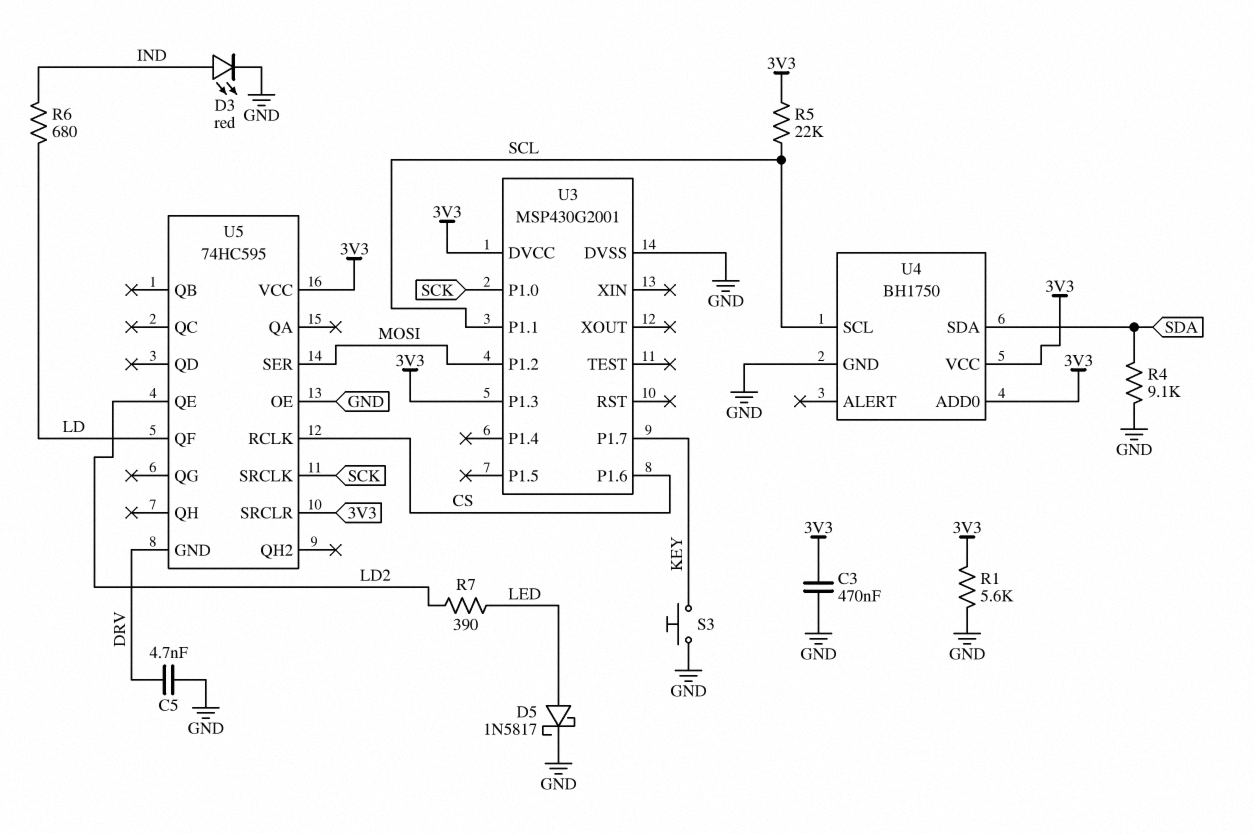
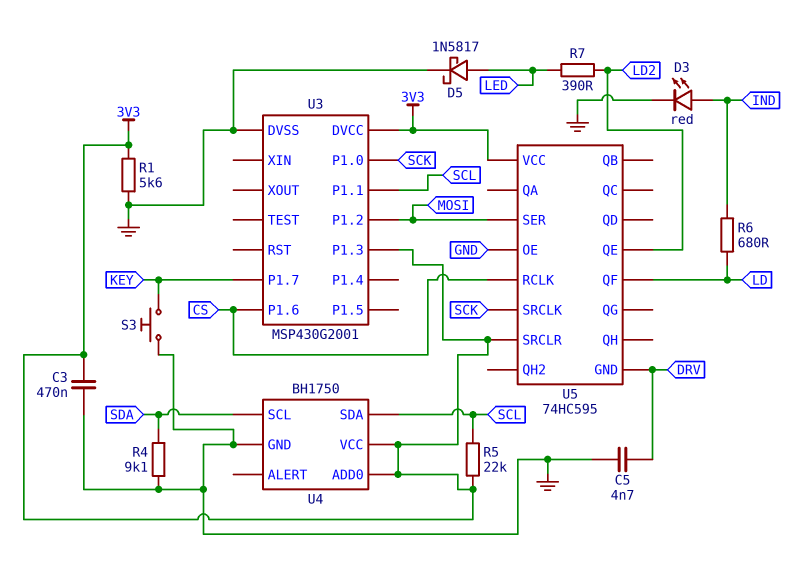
U4 pin SCL: SCL -> SDA
U4 pin SDA: SDA -> SCL

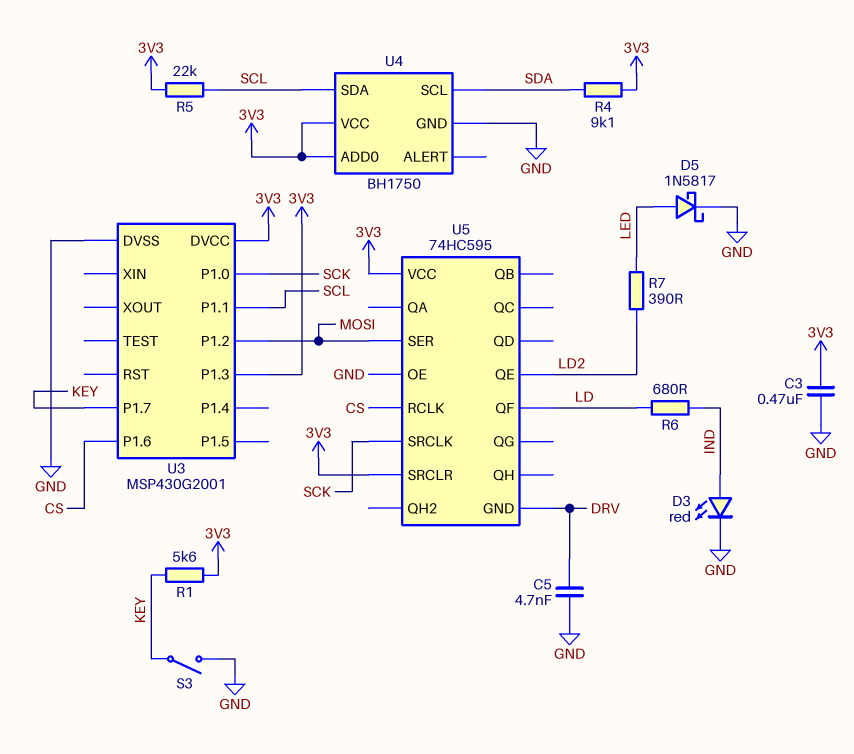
R1: 5.6k (3V3, GND) -> 5.6k (3V3, KEY)
R4: 9.1k (GND, SDA) -> 9.1k (3V3, SDA)
S3: button (GND, KEY) -> switch (GND, KEY)

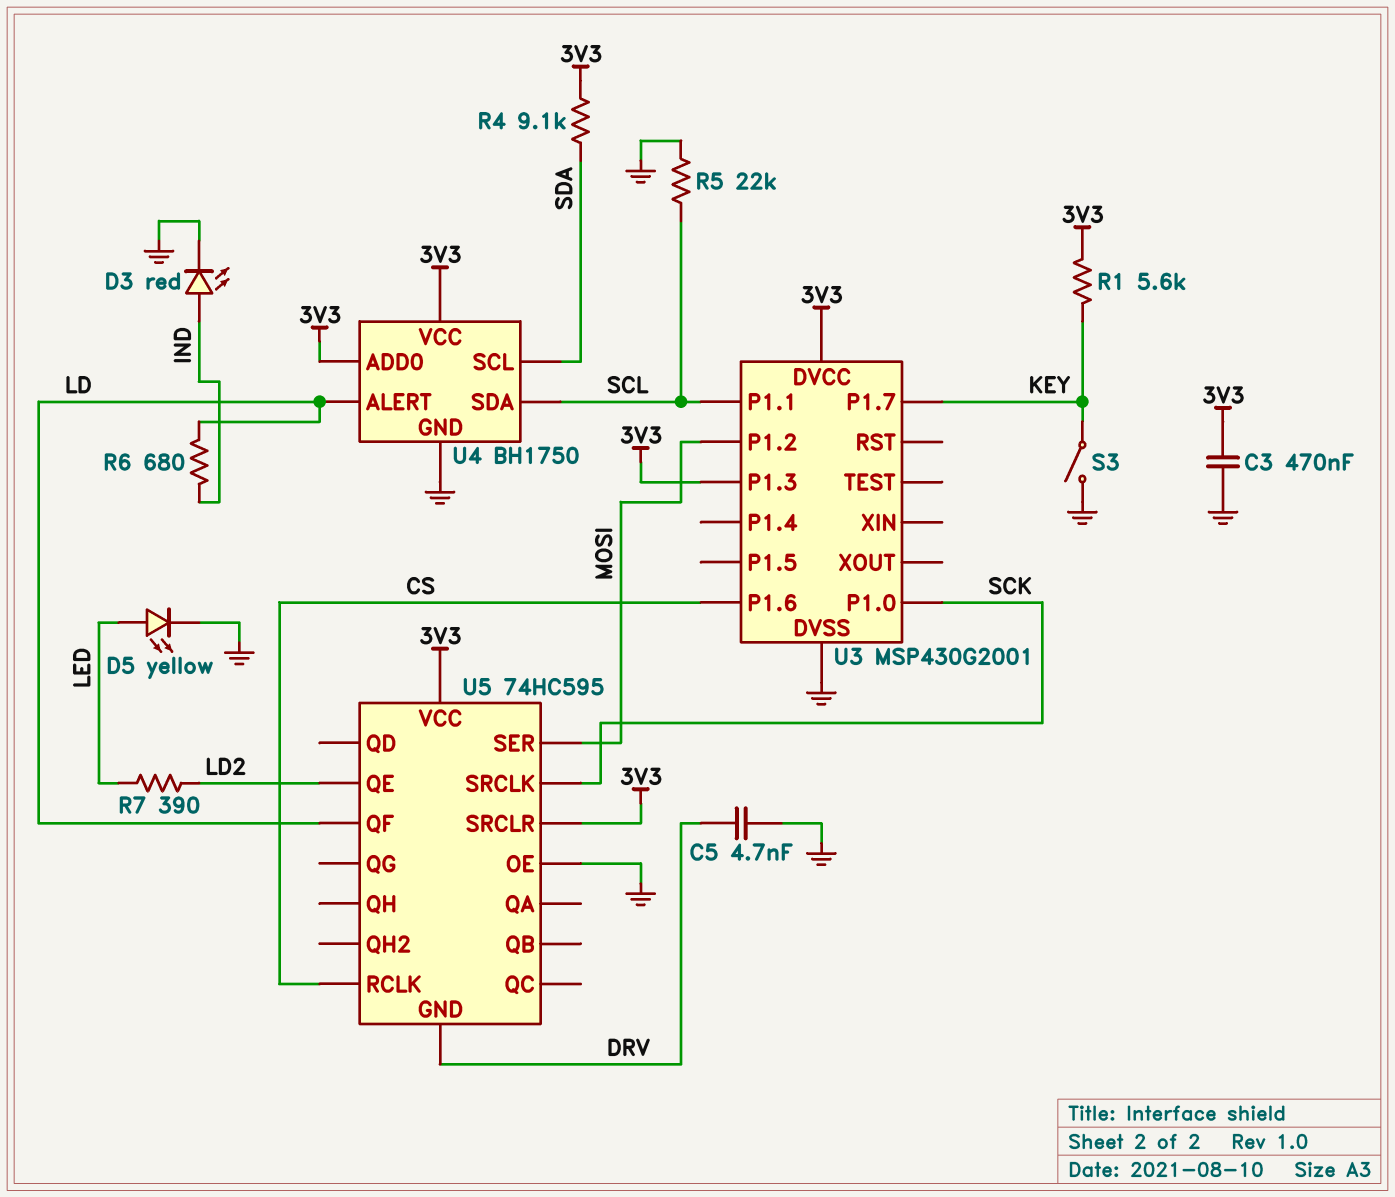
D5: schottky 1N5817 (A LED, K GND) -> LED yellow (A LED, K GND)
R5: 22k (3V3, SCL) -> 22k (GND, SCL)
U4 pin ALERT: none -> LD

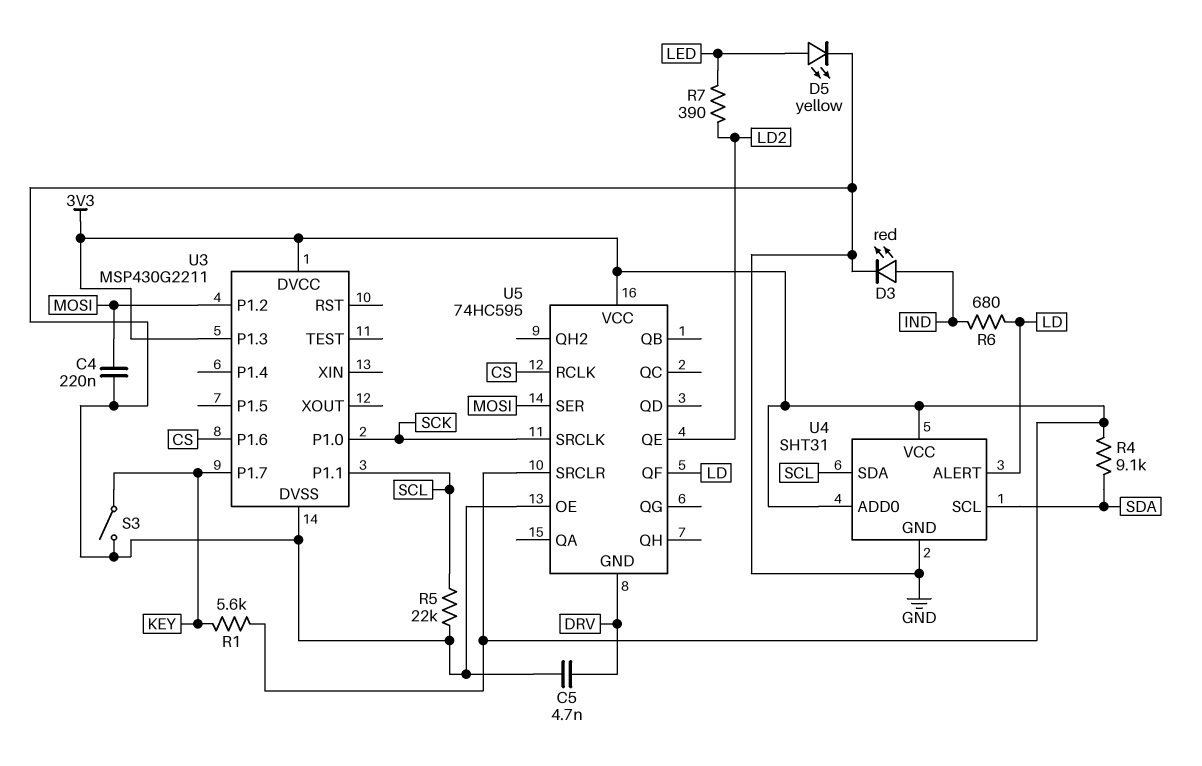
C3: 470nF (3V3, GND) -> none
C4: none -> 220nF (GND, MOSI)
U3: MSP430G2001 -> MSP430G2211
U4: BH1750 -> SHT31

